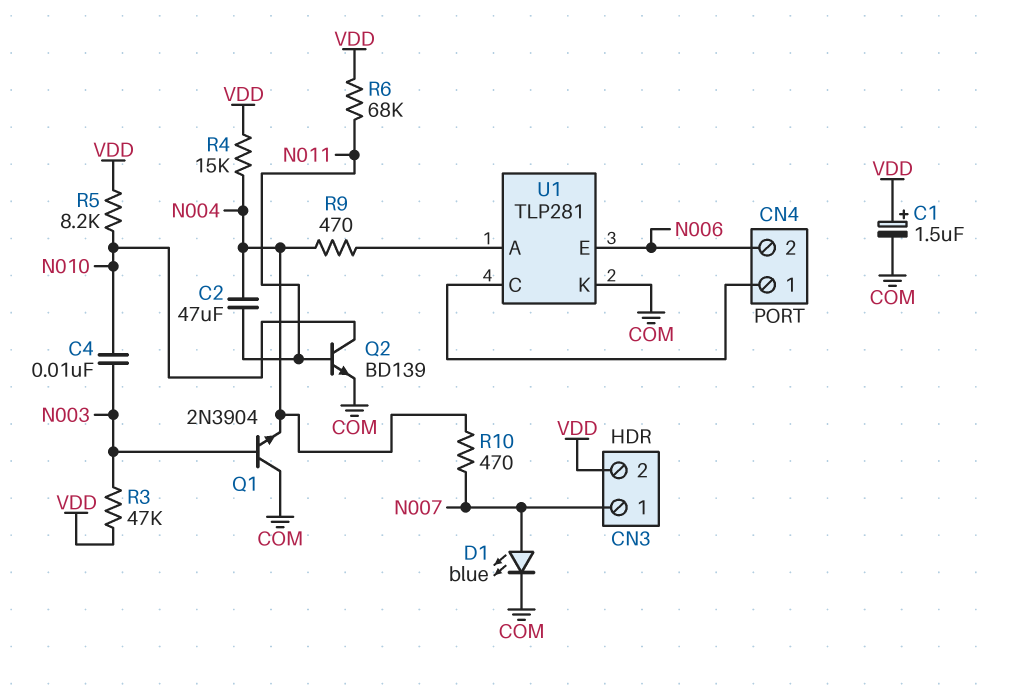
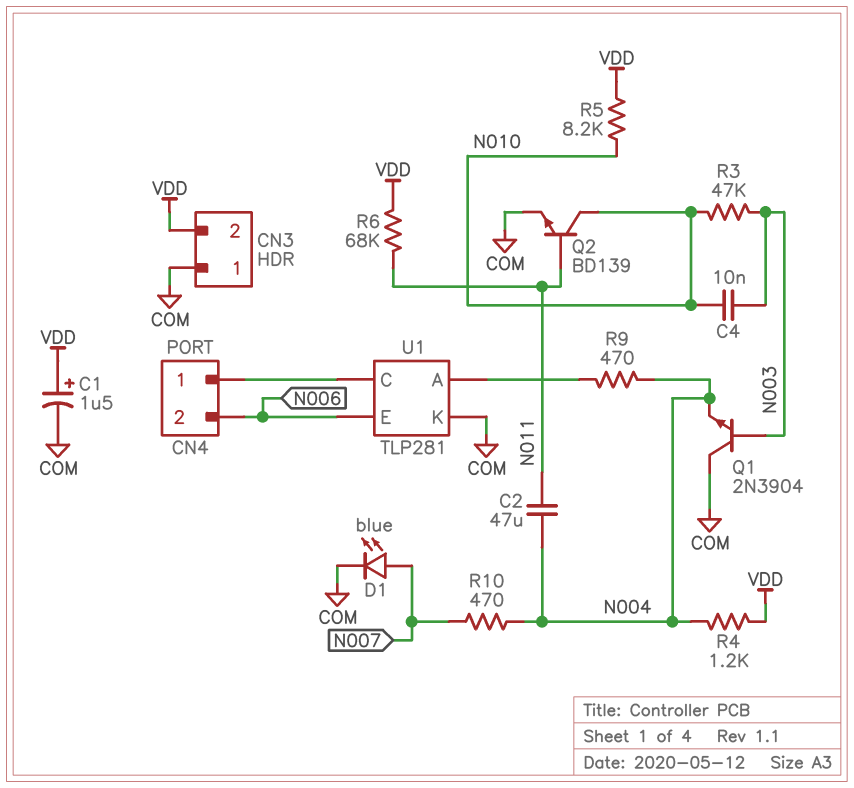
CN3 pin 1: N007 -> COM
R3: 47k (N003, VDD) -> 47k (N003, N010)
R4: 15k (N004, VDD) -> 1.2k (N004, VDD)

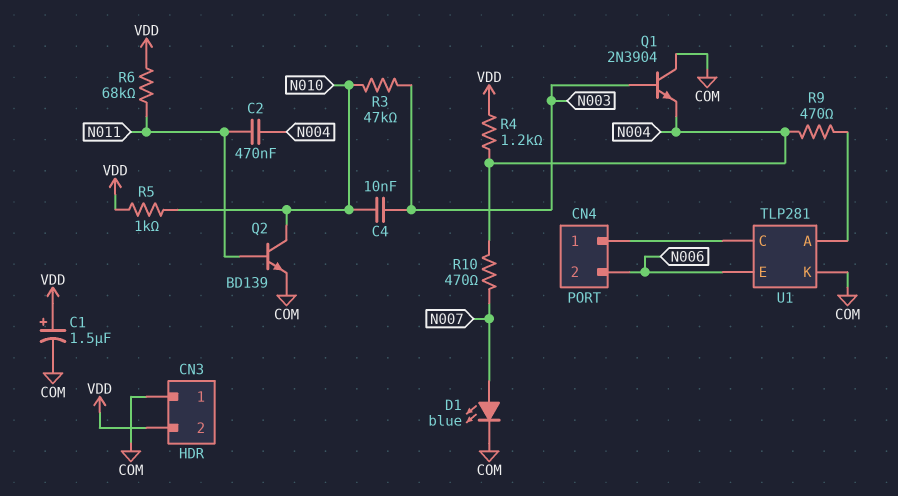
C2: 47uF (N004, N011) -> 470nF (N004, N011)
R5: 8.2k (N010, VDD) -> 1k (N010, VDD)

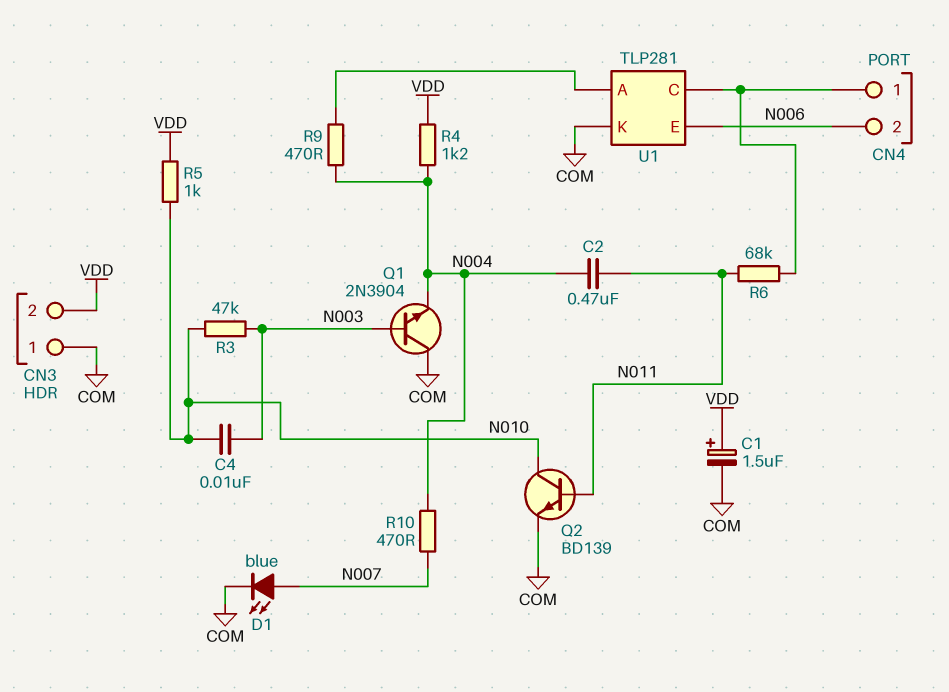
R6: 68k (N011, VDD) -> 68k (CN4/1, N011)

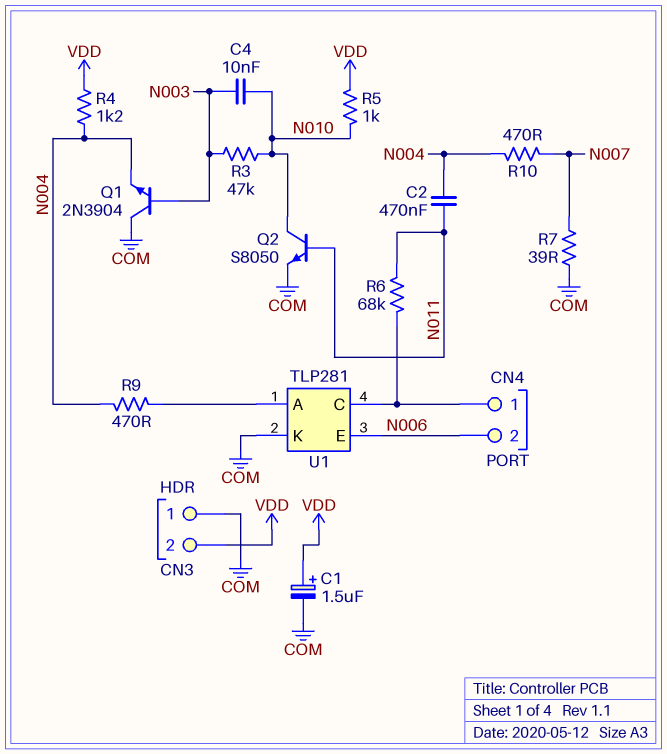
D1: LED blue (A N007, K COM) -> none
Q2: NPN BD139 (B N011, C N010, E COM) -> NPN S8050 (B N011, C N010, E COM)
R7: none -> 39 (COM, N007)

